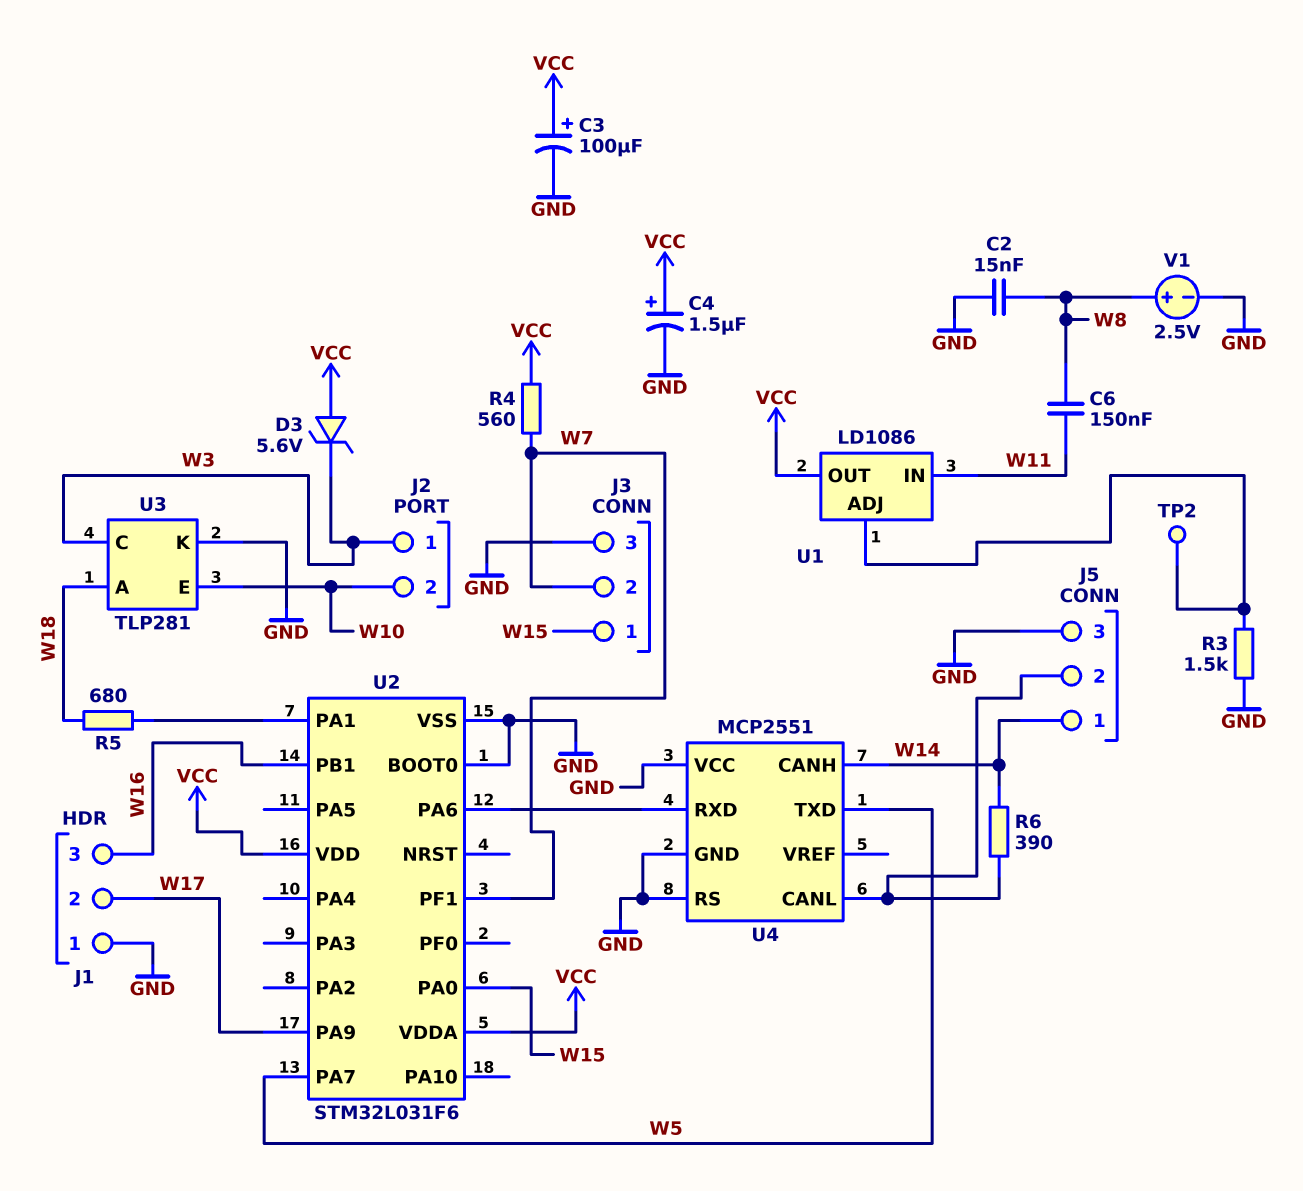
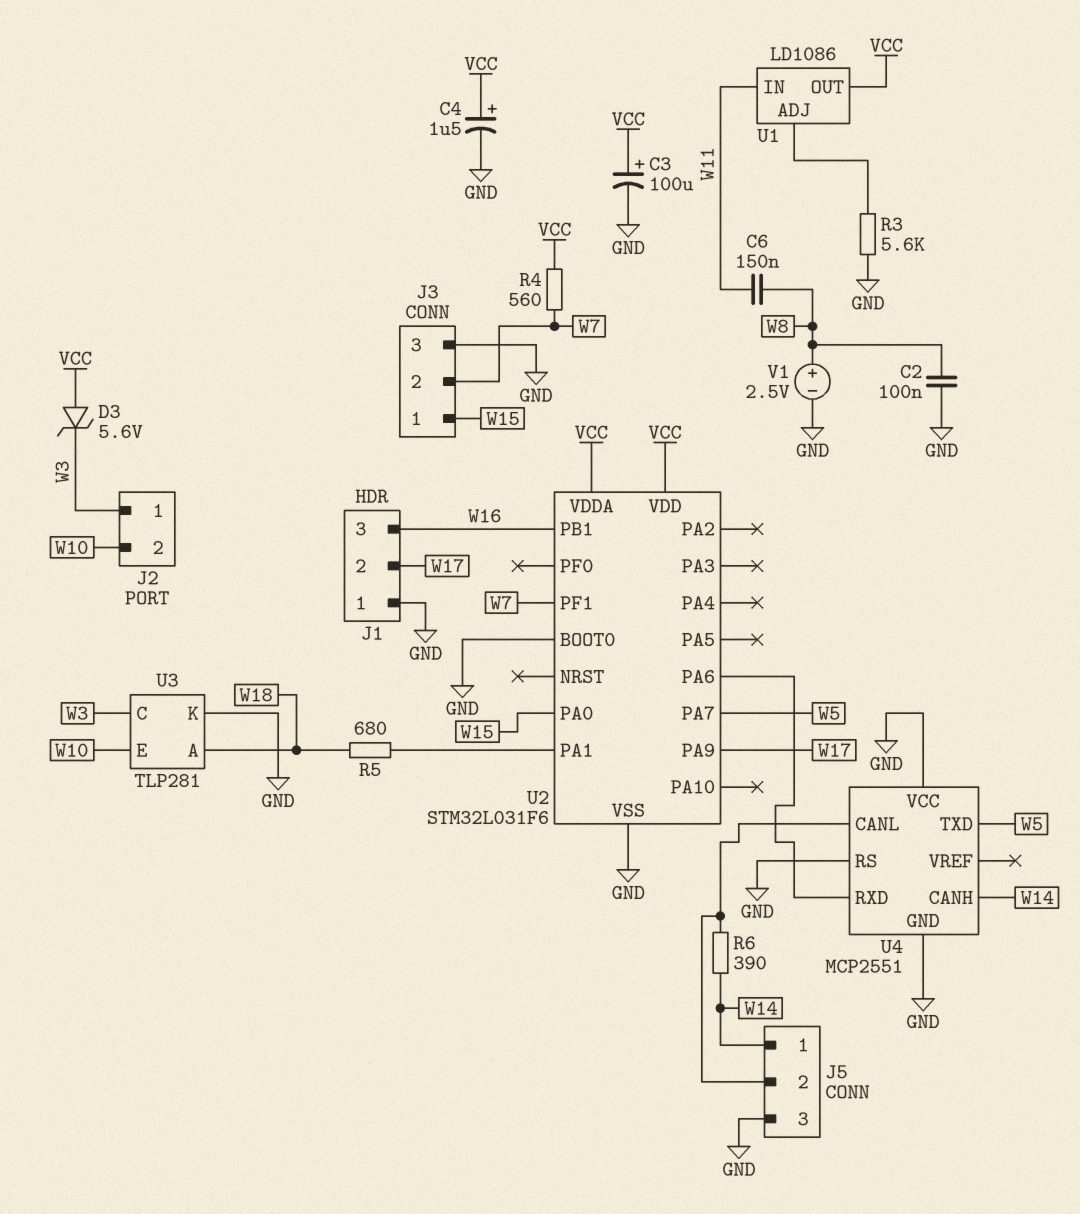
C2: 15nF (GND, W8) -> 100nF (GND, W8)
R3: 1.5k (GND, U1/ADJ) -> 5.6k (GND, U1/ADJ)
TP2: test point (U1/ADJ) -> none

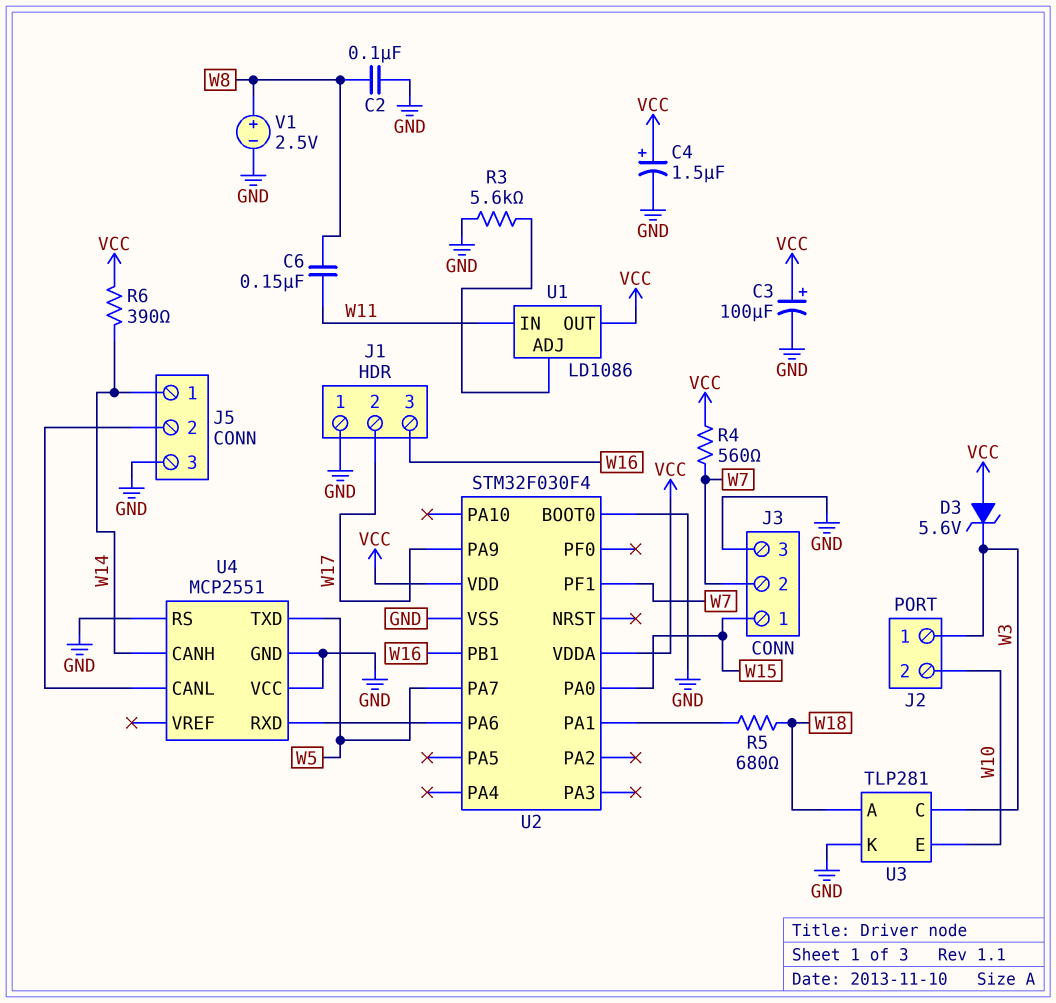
R6: 390 (J5/2, W14) -> 390 (VCC, W14)
U2: STM32L031F6 -> STM32F030F4

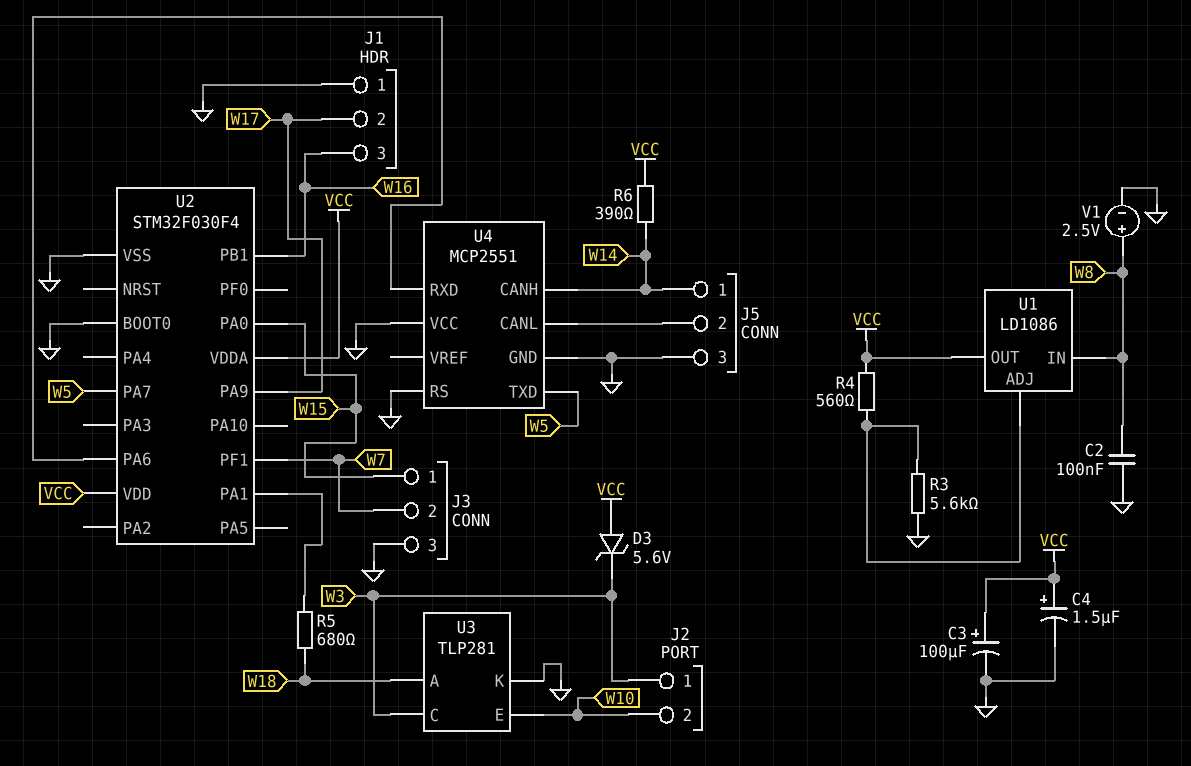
C6: 150nF (W8, W11) -> none
R4: 560 (VCC, W7) -> 560 (U1/ADJ, VCC)
U1 pin IN: W11 -> W8

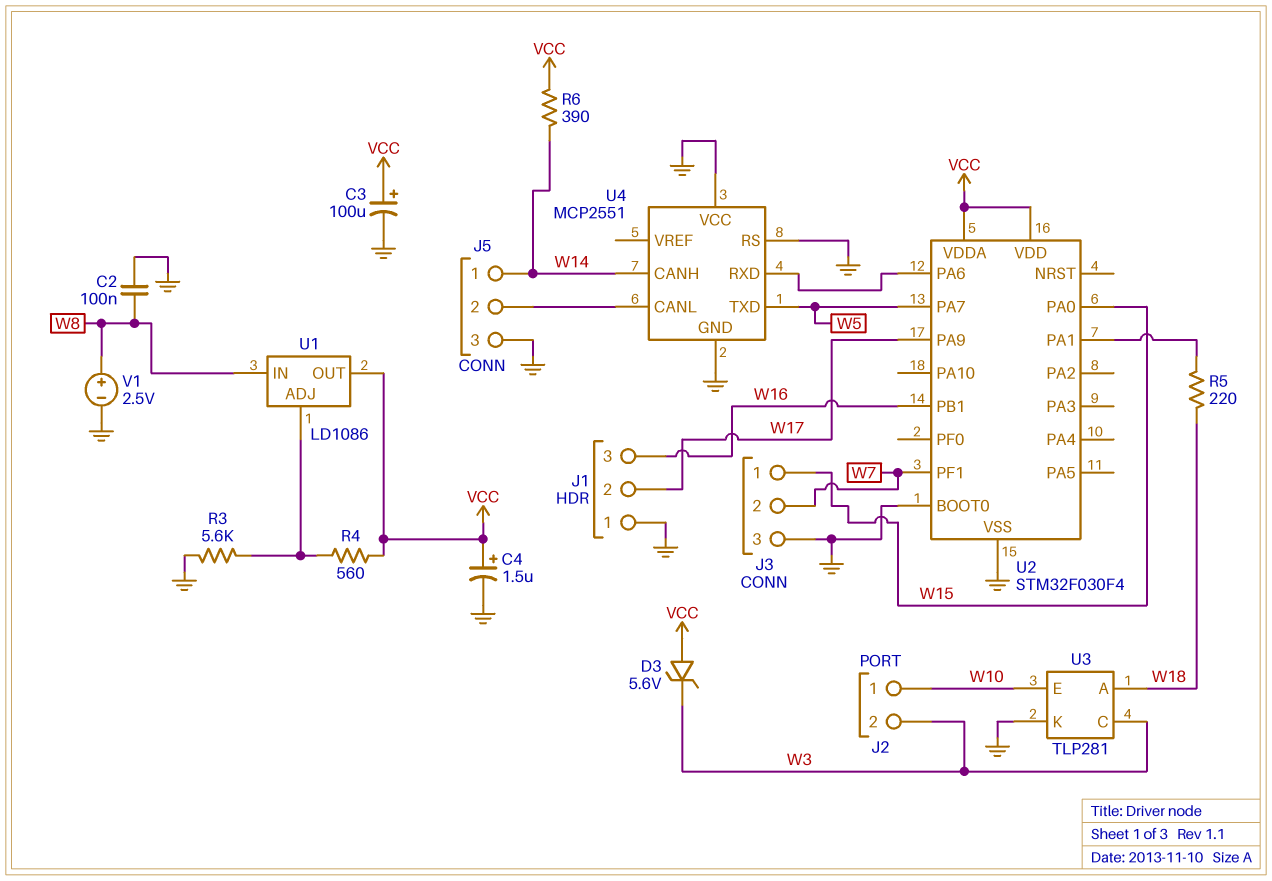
J2 pin 1: W3 -> W10
J2 pin 2: W10 -> W3
R5: 680 (U2/PA1, W18) -> 220 (U2/PA1, W18)

